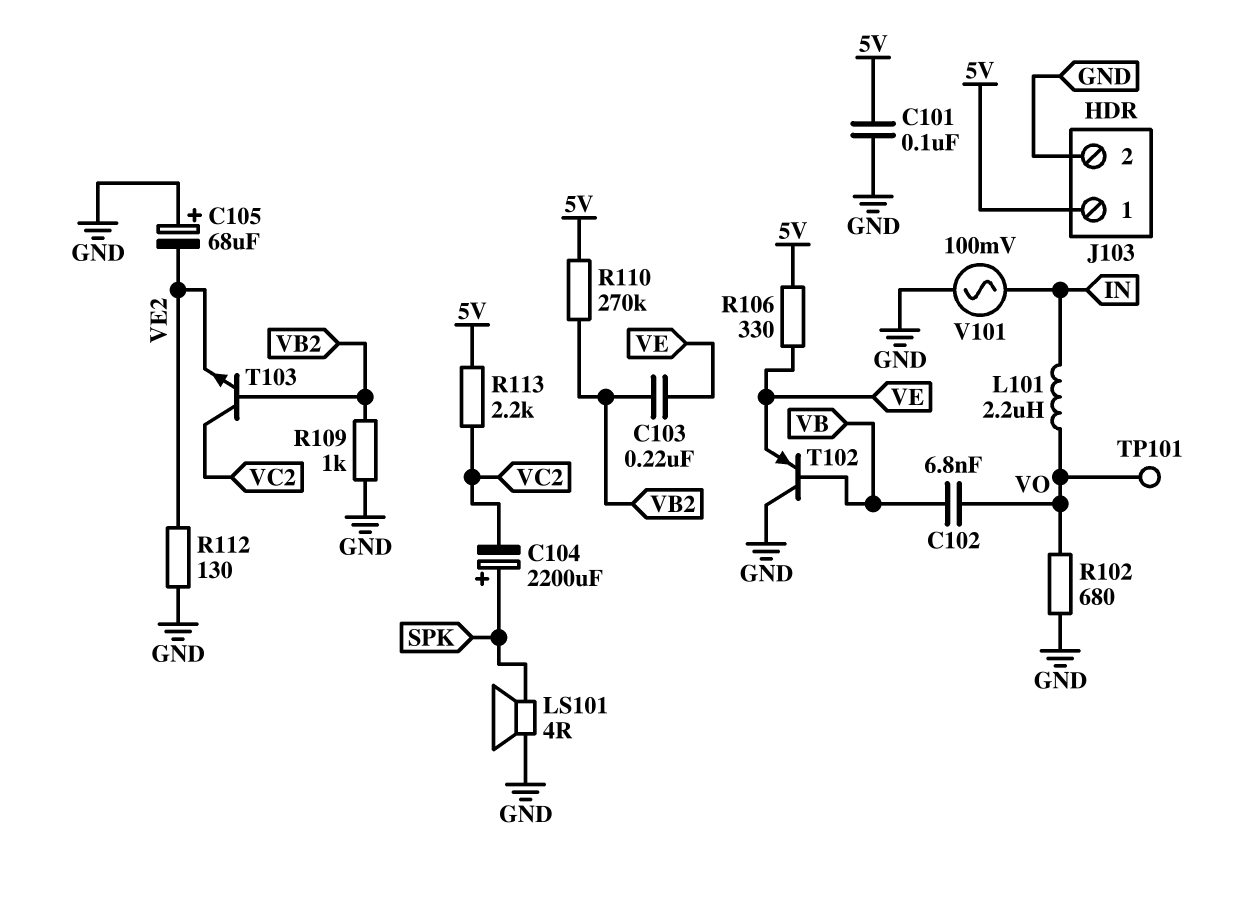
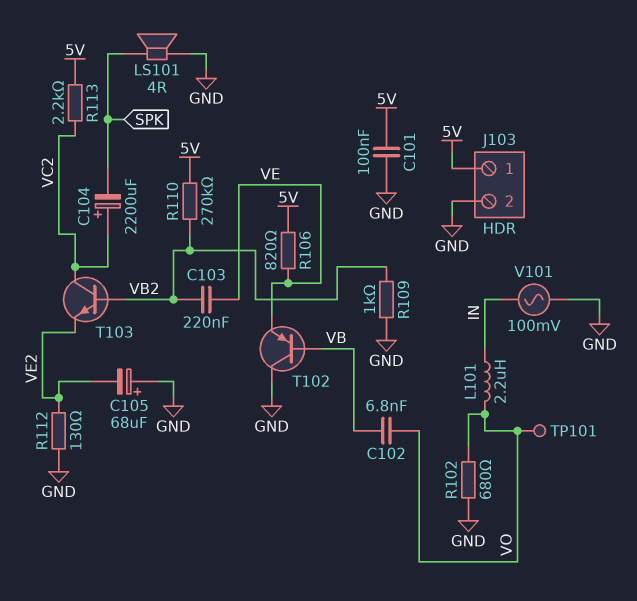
C104: 2200uF (plus SPK, minus VC2) -> 2200uF (plus VC2, minus SPK)
R106: 330 (5V, VE) -> 820 (5V, VE)

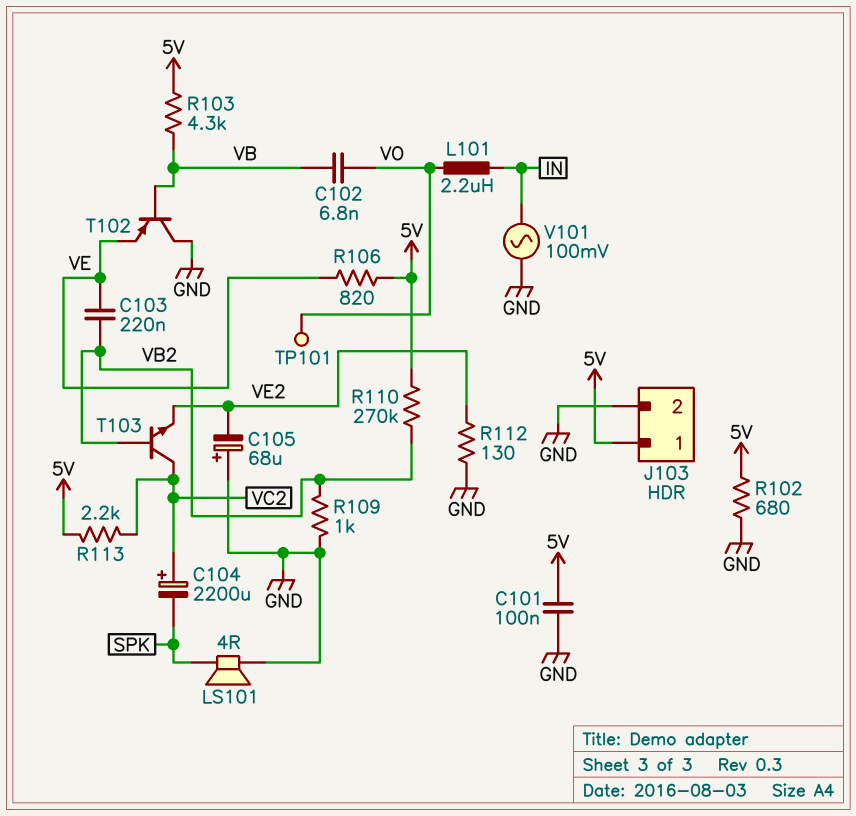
R102: 680 (GND, VO) -> 680 (5V, GND)
R103: none -> 4.3k (5V, VB)

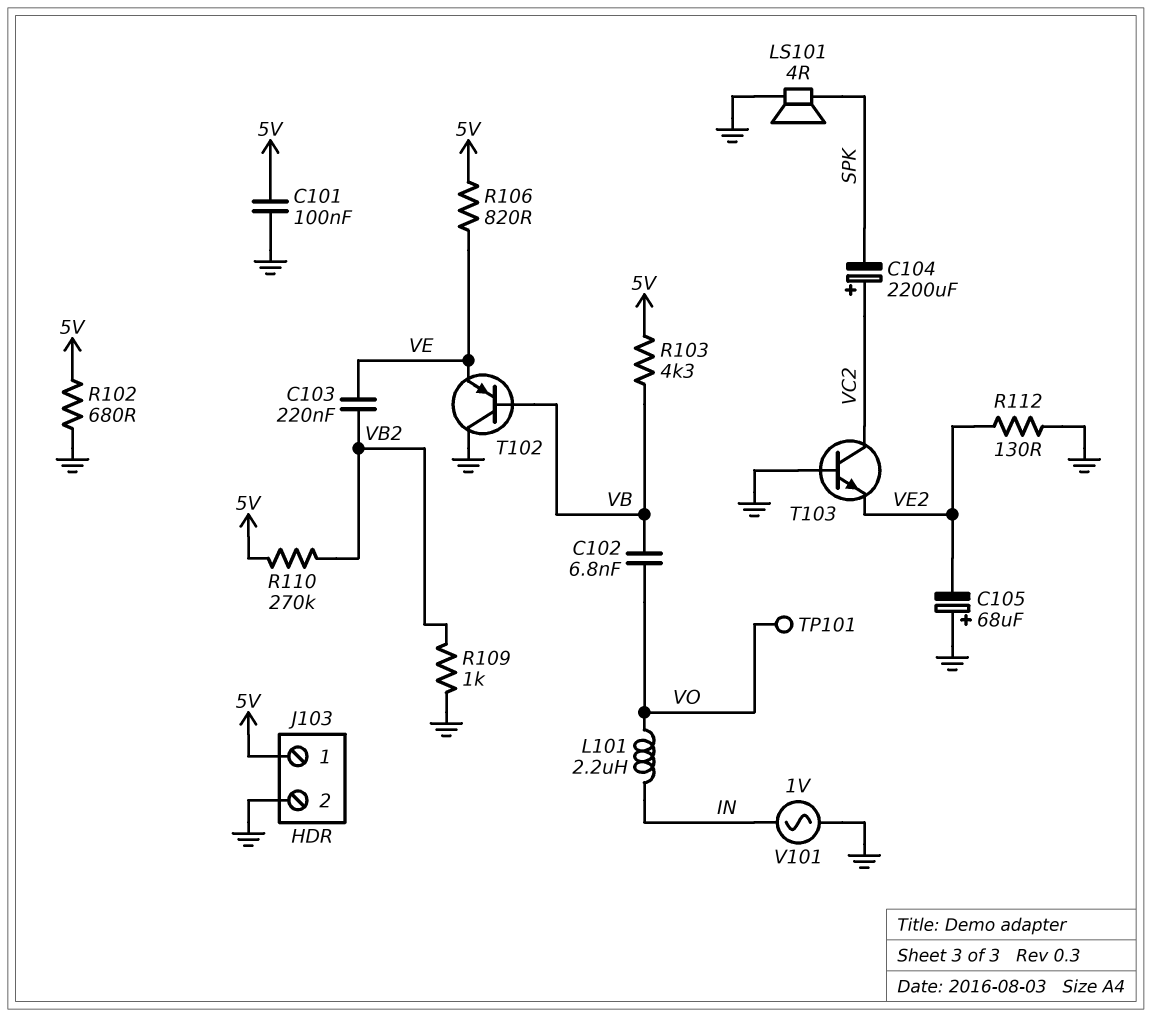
R113: 2.2k (5V, VC2) -> none
T103: NPN (B VB2, C VC2, E VE2) -> NPN (B GND, C VC2, E VE2)
V101: AC 100mV (GND, IN) -> AC 1V (GND, IN)

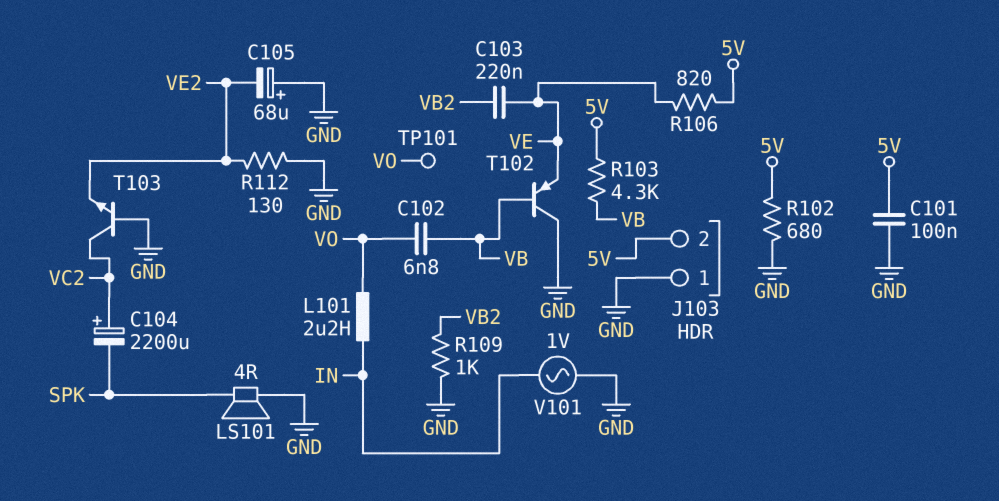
J103 pin 1: 5V -> GND
J103 pin 2: GND -> 5V
R110: 270k (5V, VB2) -> none

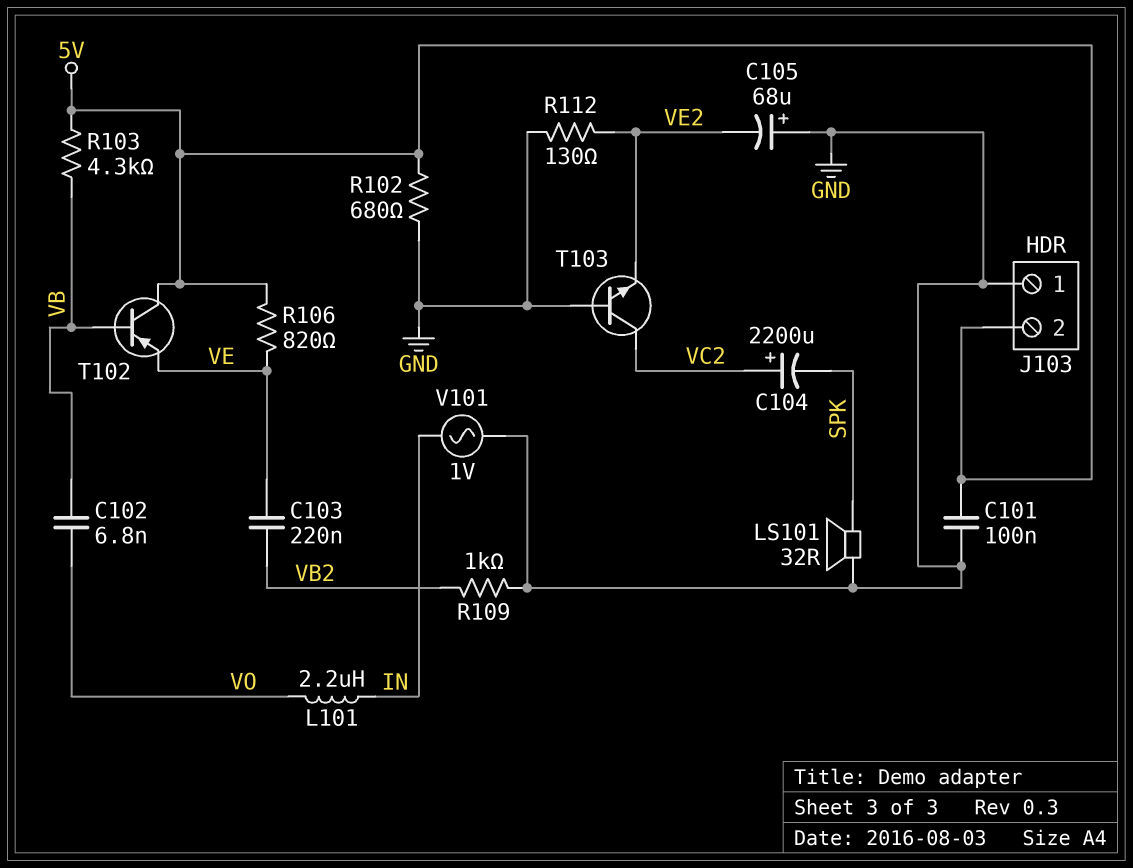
LS101: speaker 4R (GND, SPK) -> speaker 32R (GND, SPK)
T102: PNP (B VB, C GND, E VE) -> PNP (B VB, C 5V, E VE)
TP101: test point (VO) -> none

